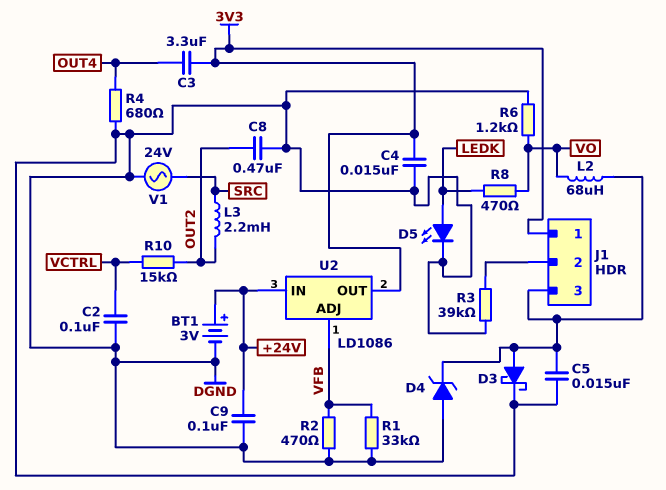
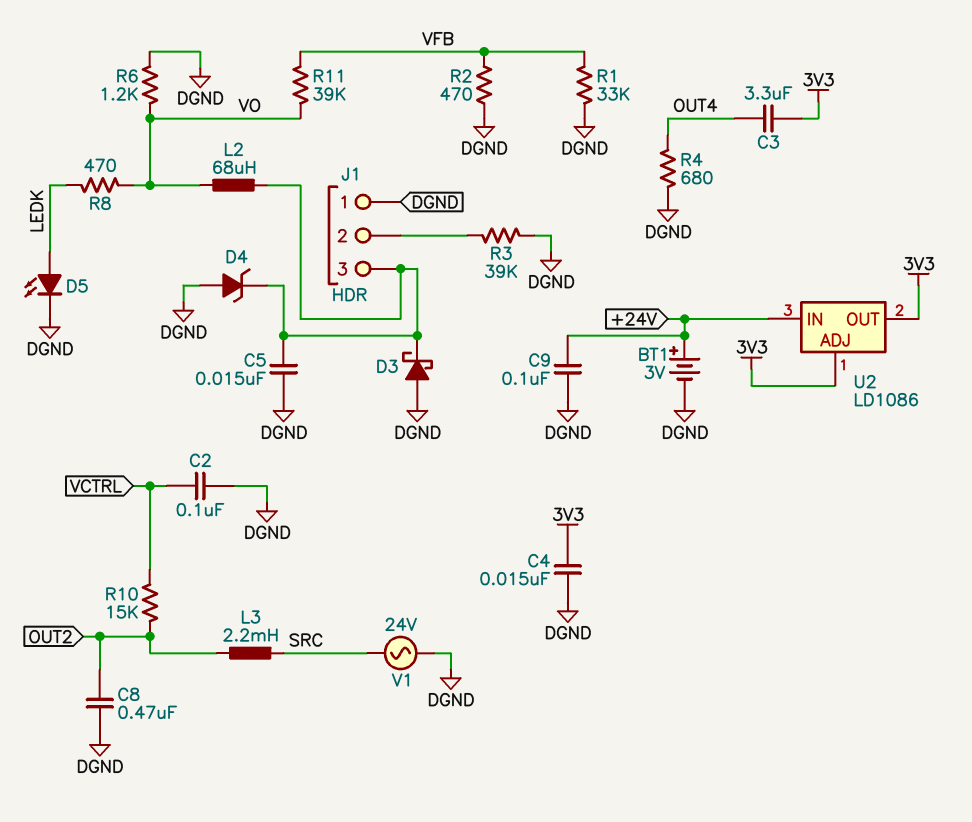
D3: schottky (A J1/3, K DGND) -> schottky (A DGND, K J1/3)
J1 pin 1: 3V3 -> DGND
R11: none -> 39k (VFB, VO)
U2 pin ADJ: VFB -> 3V3

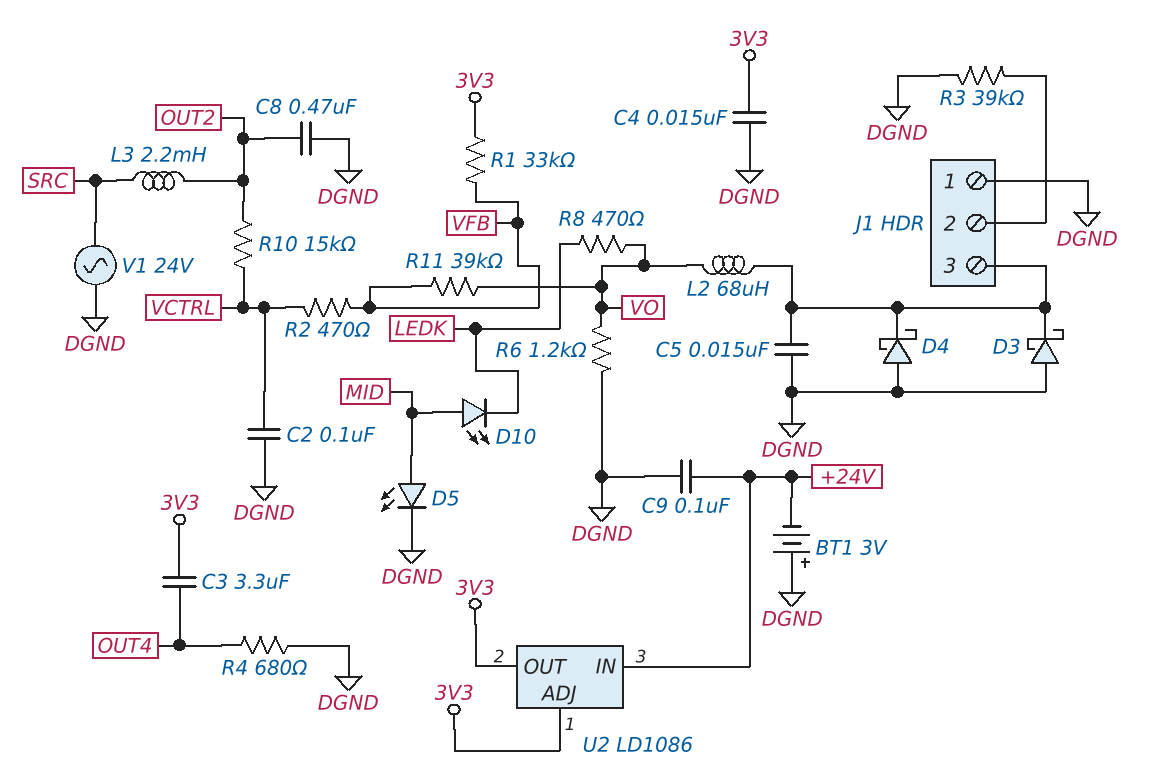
BT1: 3V (plus +24V, minus DGND) -> 3V (plus DGND, minus +24V)
D4: zener (A DGND, K J1/3) -> schottky (A DGND, K J1/3)
D5: LED (A LEDK, K DGND) -> LED (A MID, K DGND)
D10: none -> LED (A MID, K LEDK)
R1: 33k (DGND, VFB) -> 33k (3V3, VFB)
R2: 470 (DGND, VFB) -> 470 (VCTRL, VFB)

